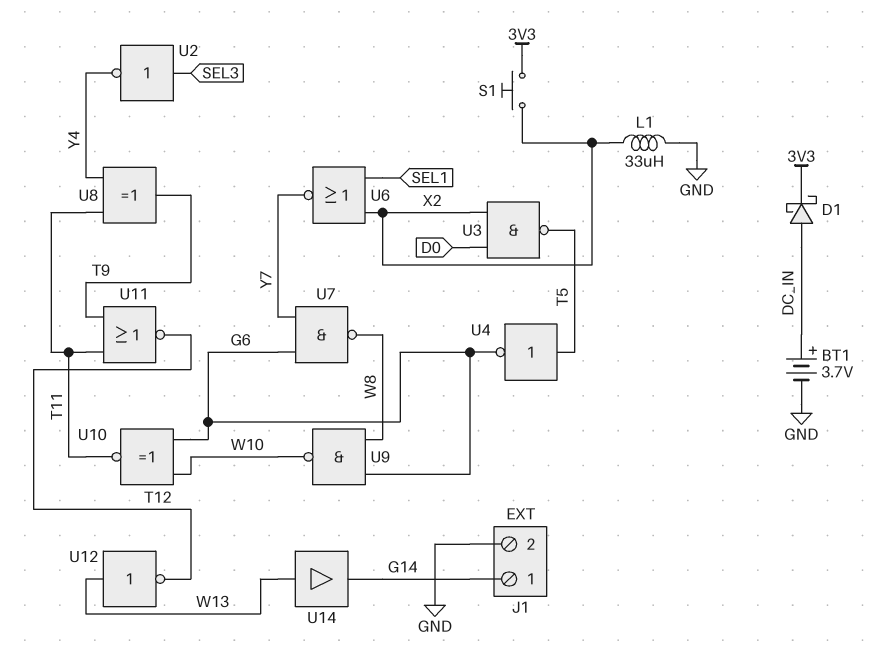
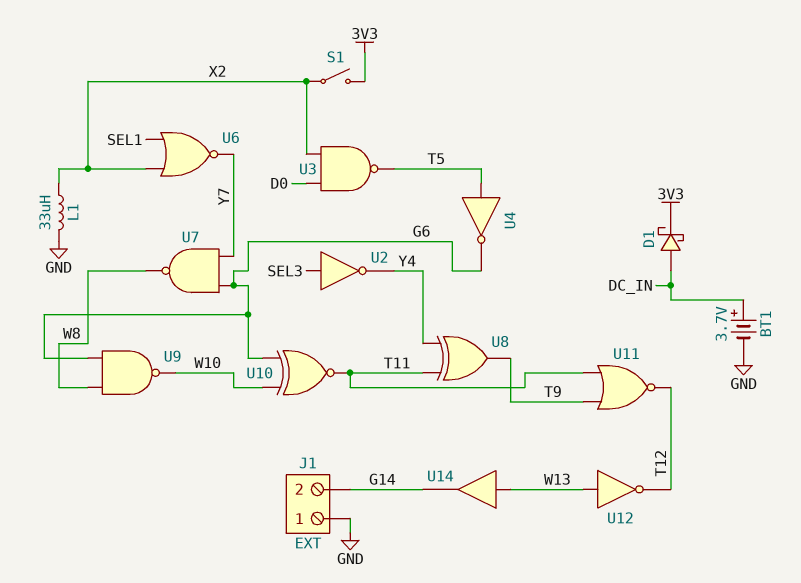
J1 pin 1: G14 -> GND
J1 pin 2: GND -> G14
S1: button (3V3, X2) -> switch (3V3, X2)

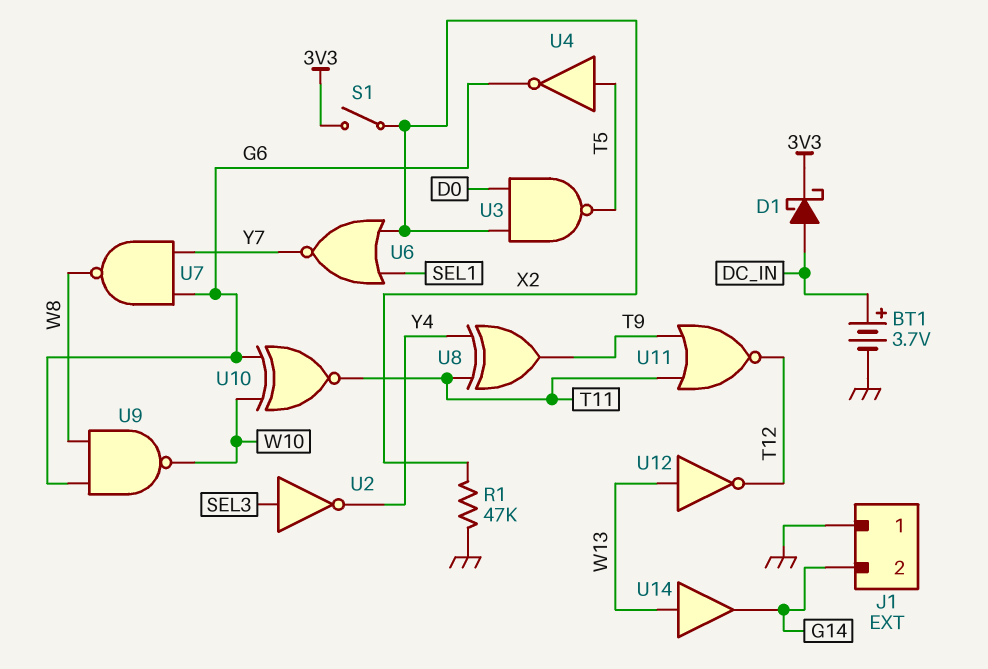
L1: 33uH (GND, X2) -> none
R1: none -> 47k (GND, X2)

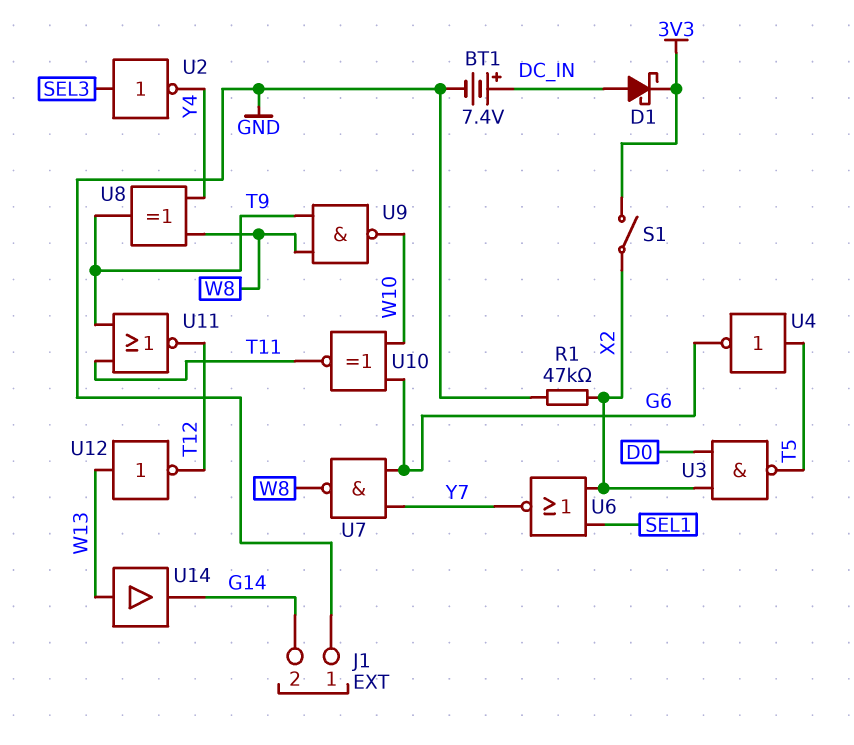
BT1: 3.7V (plus DC_IN, minus GND) -> 7.4V (plus DC_IN, minus GND)
U8: XOR (in T11, in Y4, out T9) -> XOR (in W8, in Y4, out T9)
U9: NAND (in G6, in W8, out W10) -> NAND (in T9, in W8, out W10)

